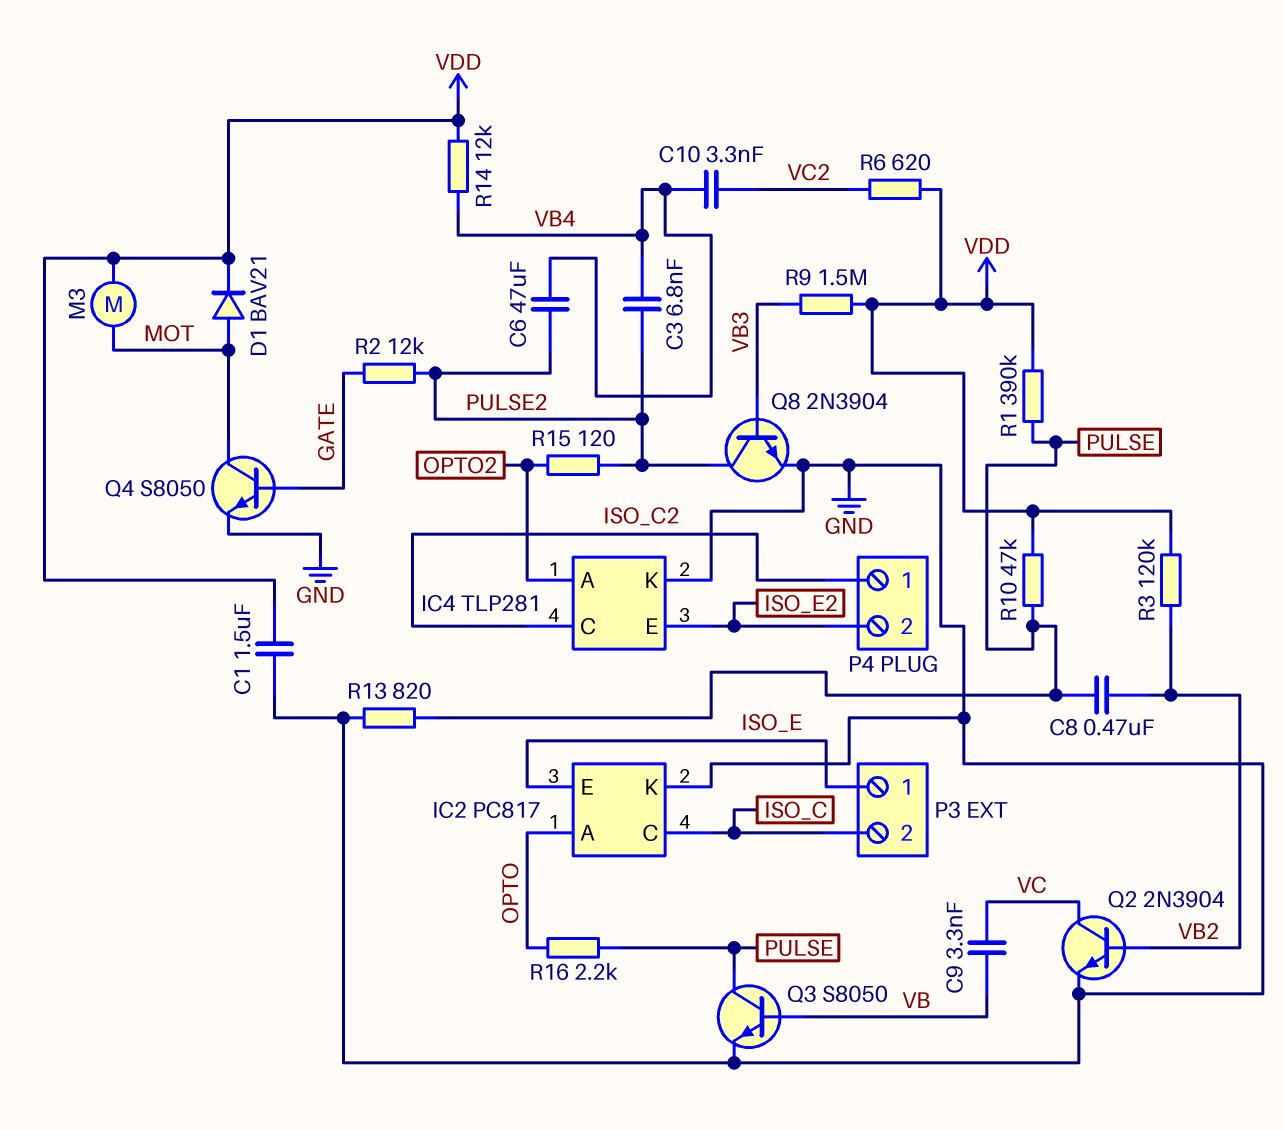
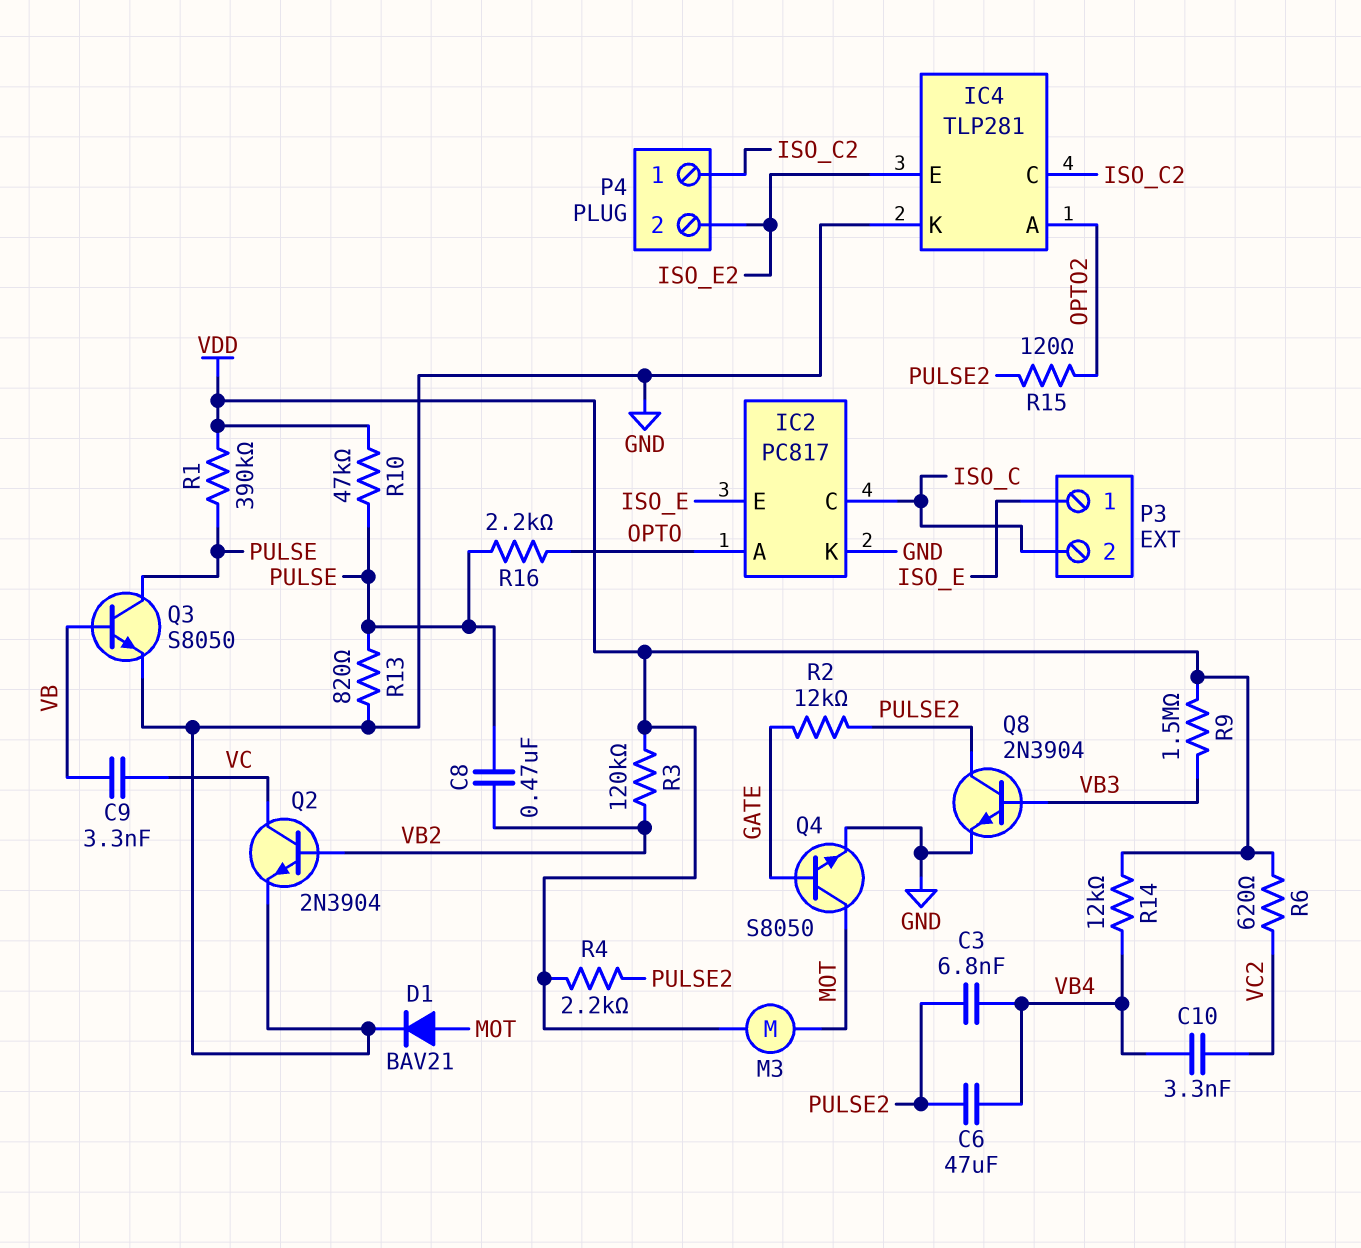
C1: 1.5uF (GND, VDD) -> none
D1: diode BAV21 (A MOT, K VDD) -> diode BAV21 (A MOT, K GND)
R4: none -> 2.2k (PULSE2, VDD)

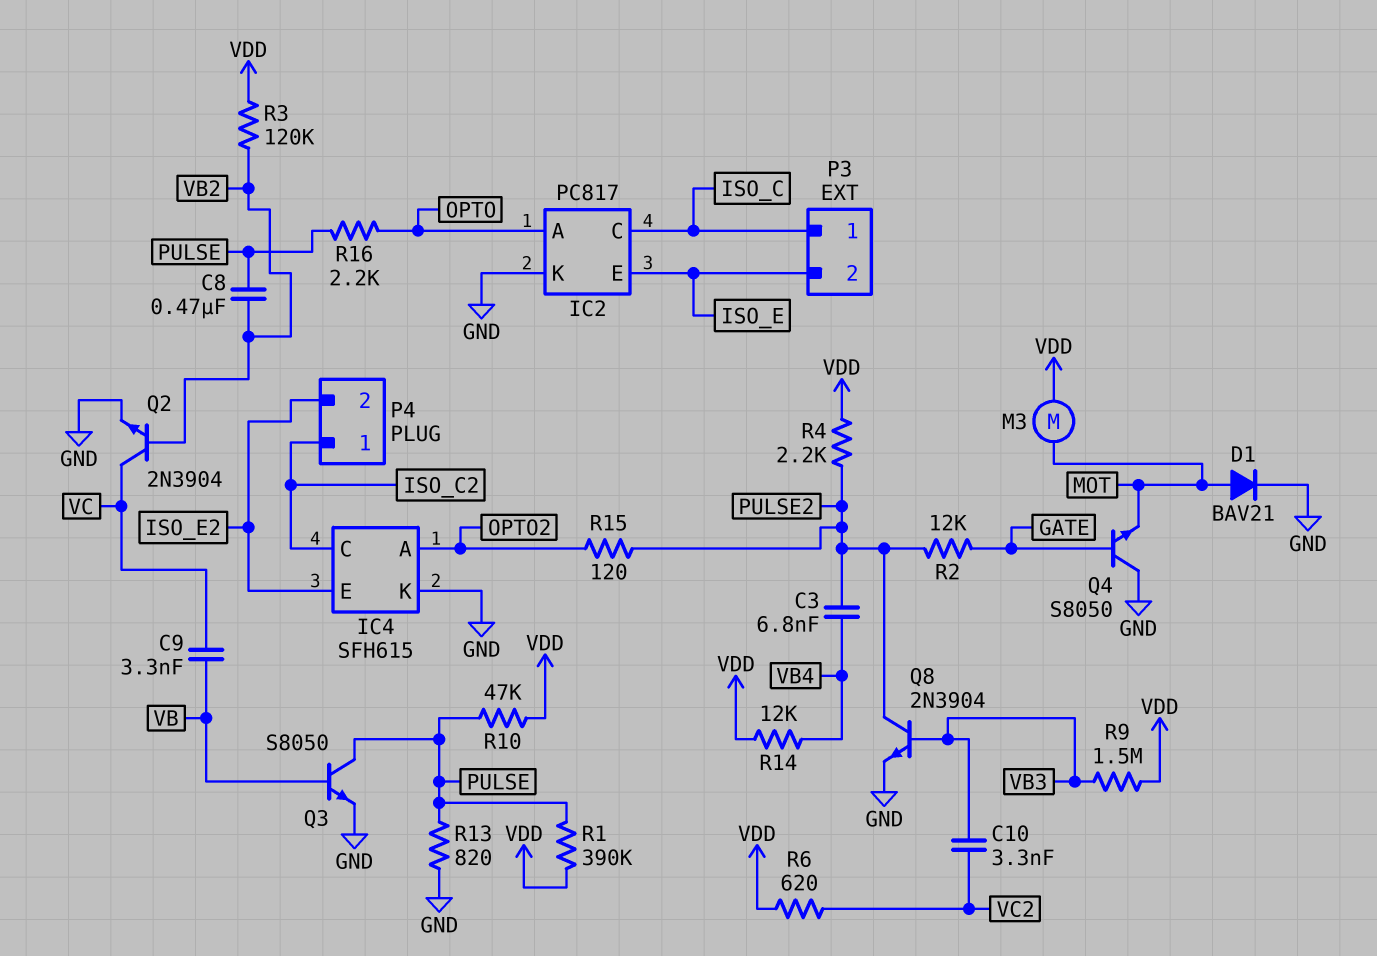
C6: 47uF (PULSE2, VB4) -> none
C10: 3.3nF (VB4, VC2) -> 3.3nF (VB3, VC2)
IC4: TLP281 -> SFH615
P3 pin 1: ISO_E -> ISO_C
P3 pin 2: ISO_C -> ISO_E
Q4: NPN S8050 (B GATE, C MOT, E GND) -> NPN S8050 (B GATE, C GND, E MOT)

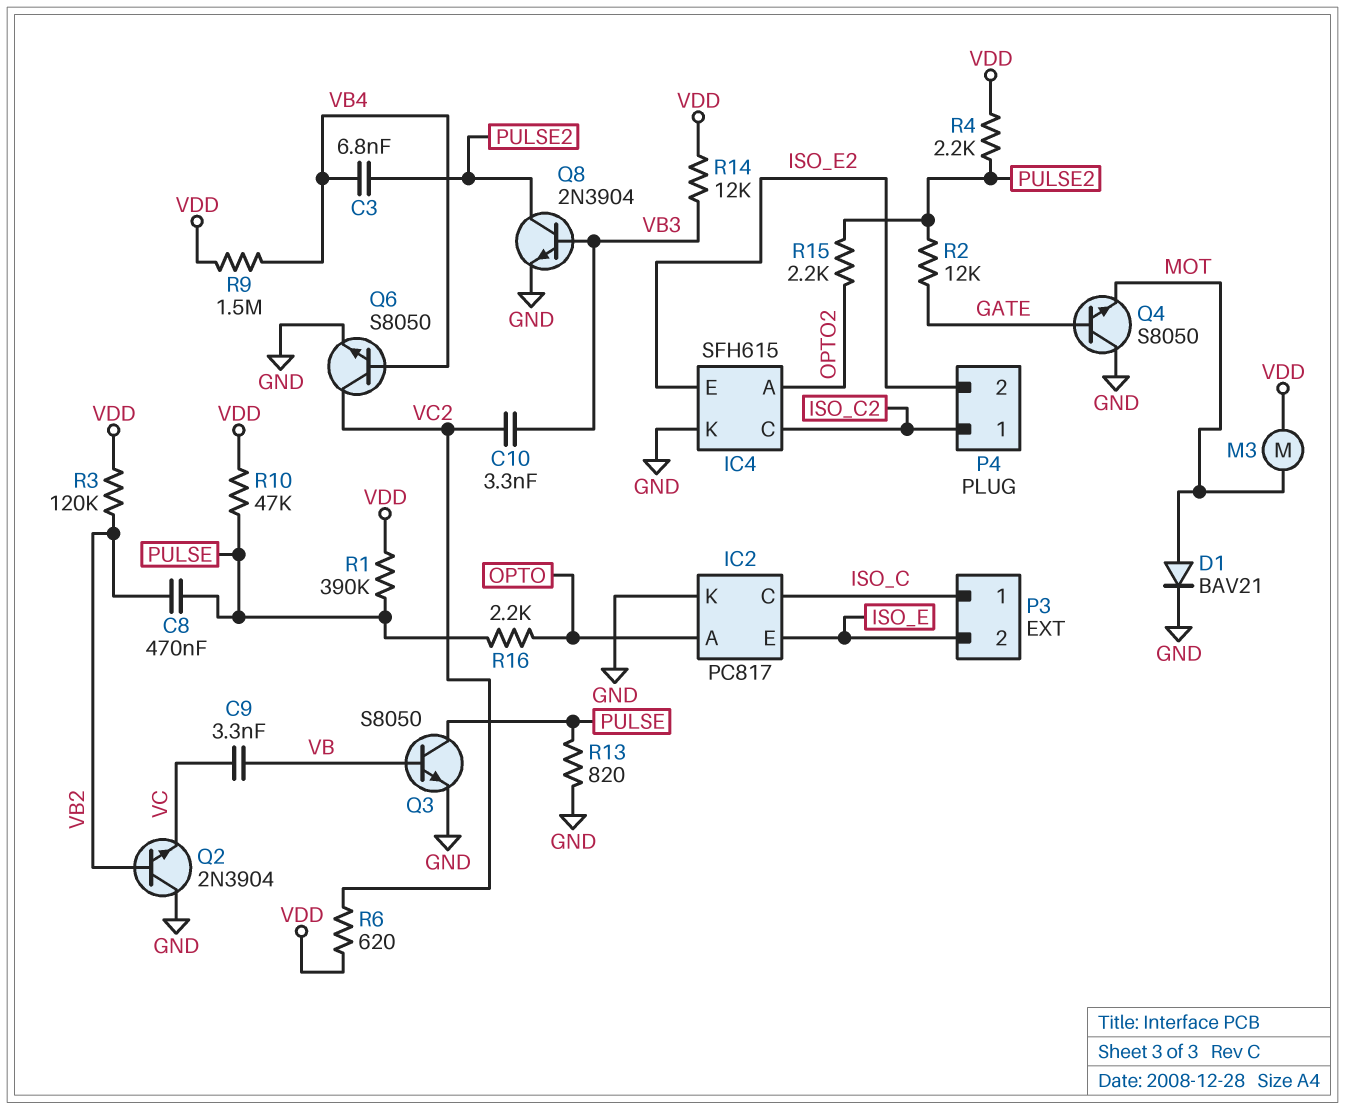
Q2: NPN 2N3904 (B VB2, C VC, E GND) -> NPN 2N3904 (B VB2, C GND, E VC)
Q6: none -> NPN S8050 (B VB4, C VC2, E GND)
R9: 1.5M (VB3, VDD) -> 1.5M (VB4, VDD)
R14: 12k (VB4, VDD) -> 12k (VB3, VDD)
R15: 120 (OPTO2, PULSE2) -> 2.2k (OPTO2, PULSE2)

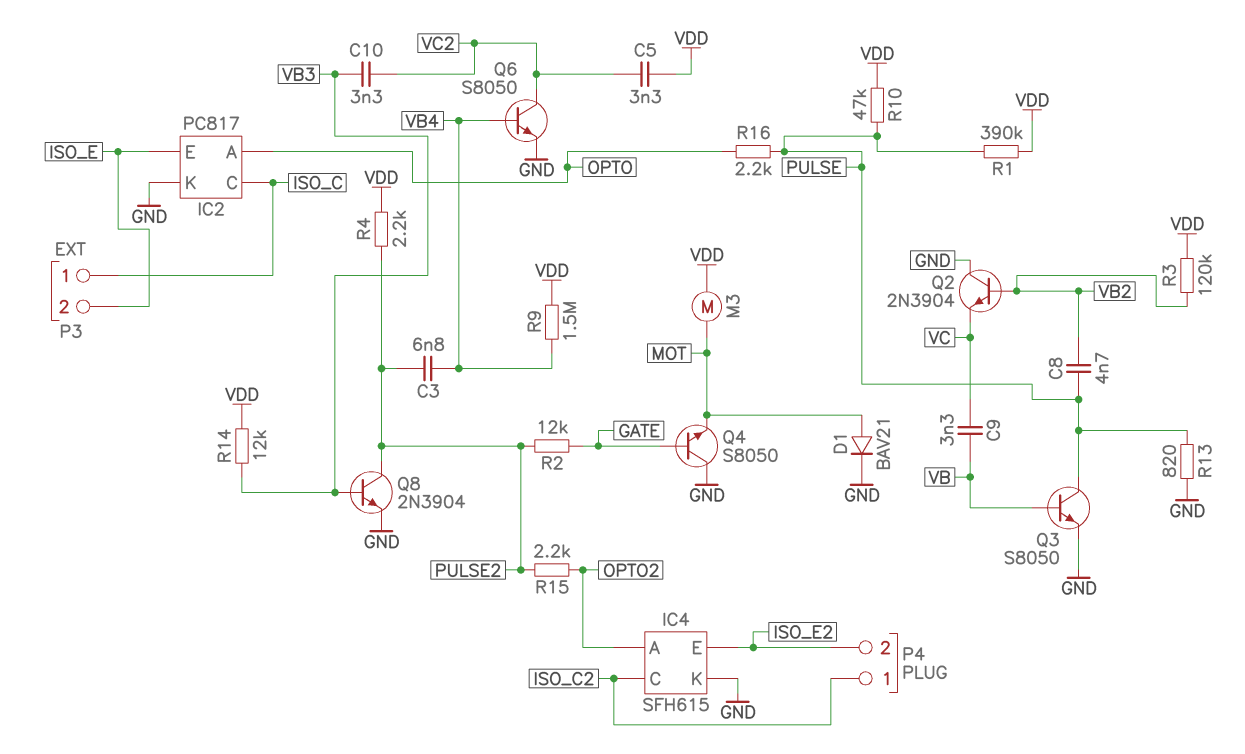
C5: none -> 3.3nF (VC2, VDD)
C8: 470nF (PULSE, VB2) -> 4.7nF (PULSE, VB2)
R6: 620 (VC2, VDD) -> none

